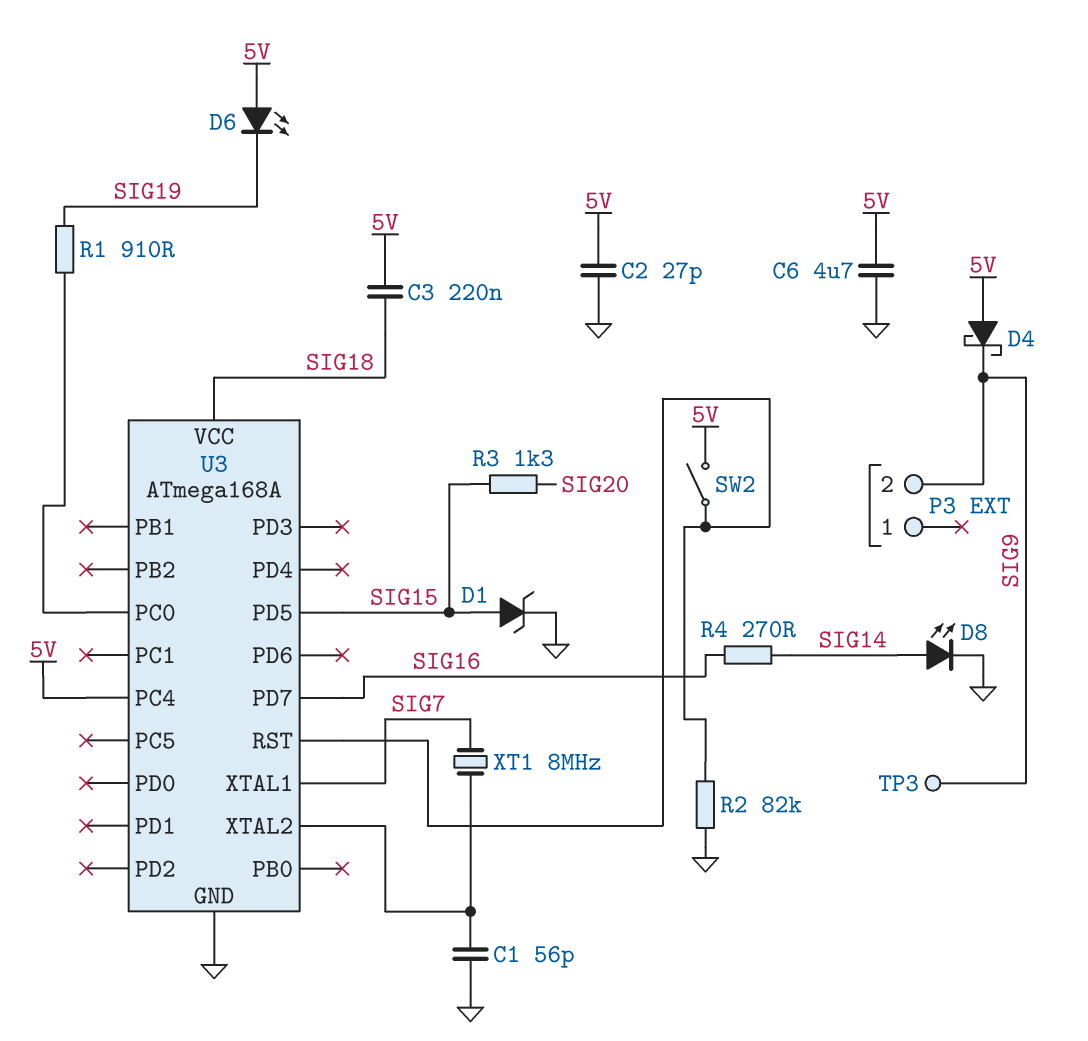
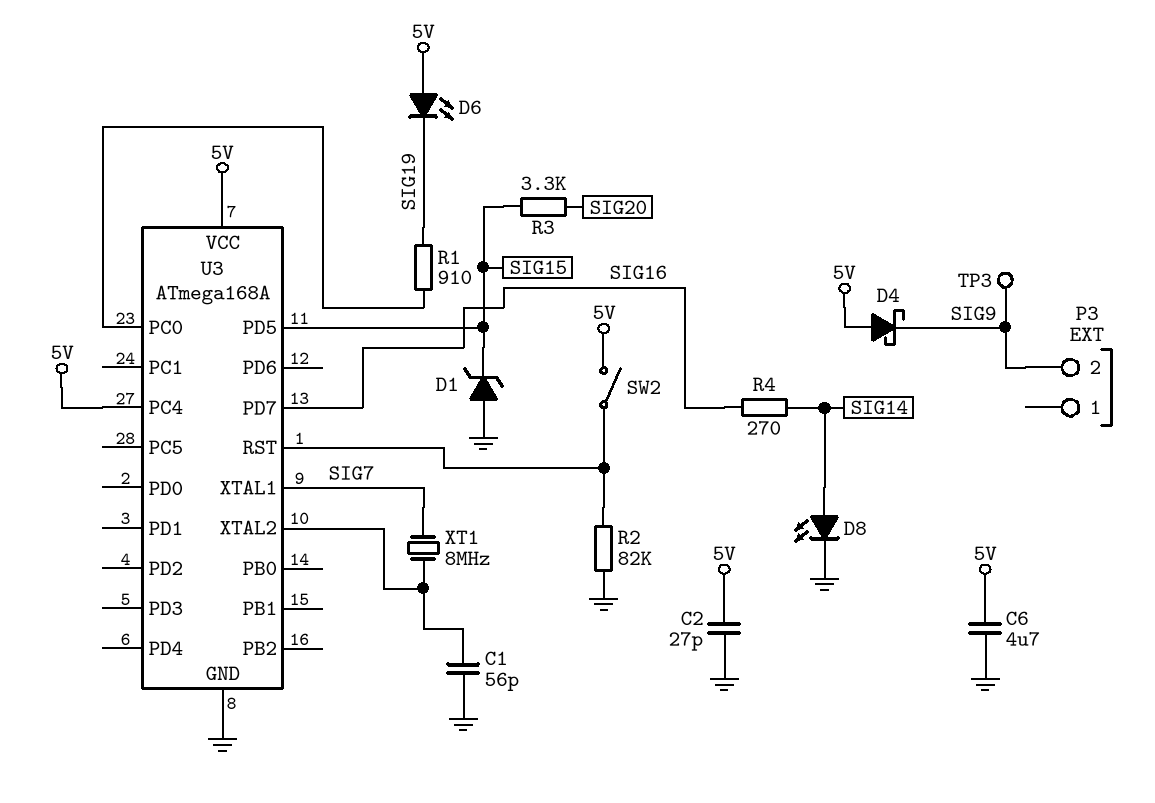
C3: 220nF (5V, SIG18) -> none
D1: zener (A SIG15, K GND) -> zener (A GND, K SIG15)
R3: 1.3k (SIG15, SIG20) -> 3.3k (SIG15, SIG20)
U3 pin VCC: SIG18 -> 5V

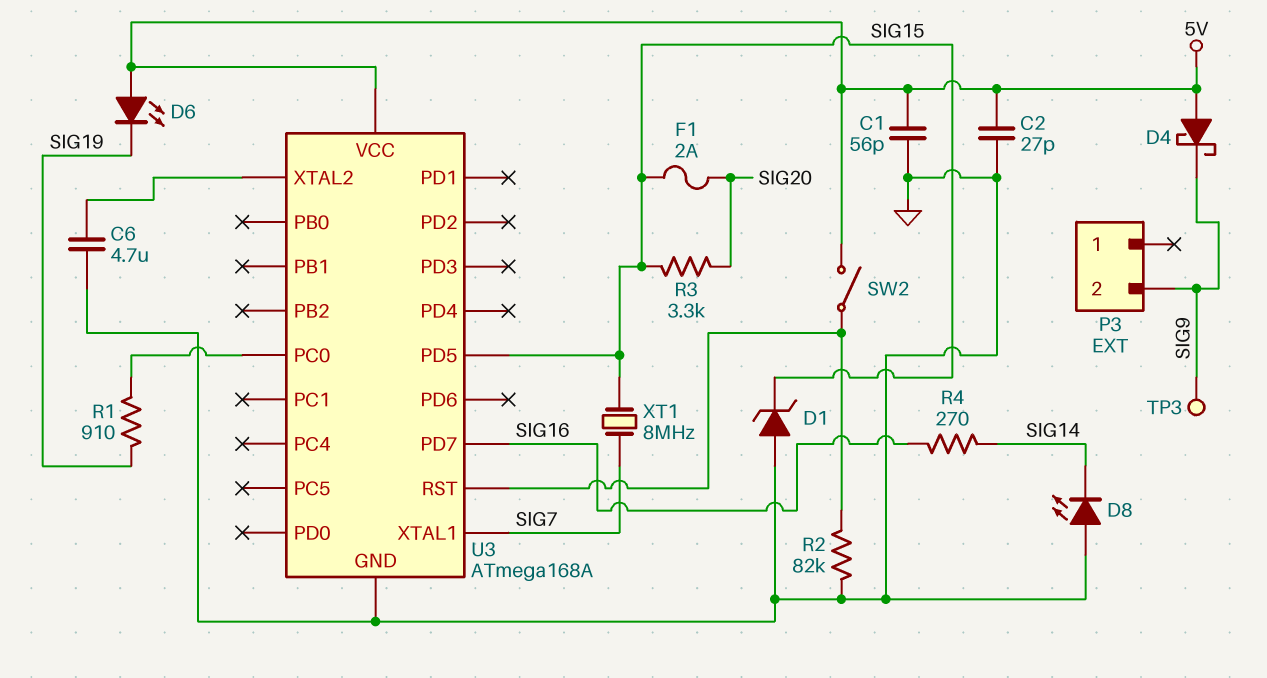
C1: 56pF (GND, U3/XTAL2) -> 56pF (5V, GND)
C6: 4.7uF (5V, GND) -> 4.7uF (GND, U3/XTAL2)
D8: LED (A SIG14, K GND) -> LED (A GND, K SIG14)
F1: none -> 2A (SIG15, SIG20)
U3 pin PC4: 5V -> none
XT1: 8MHz (SIG7, U3/XTAL2) -> 8MHz (SIG7, SIG15)

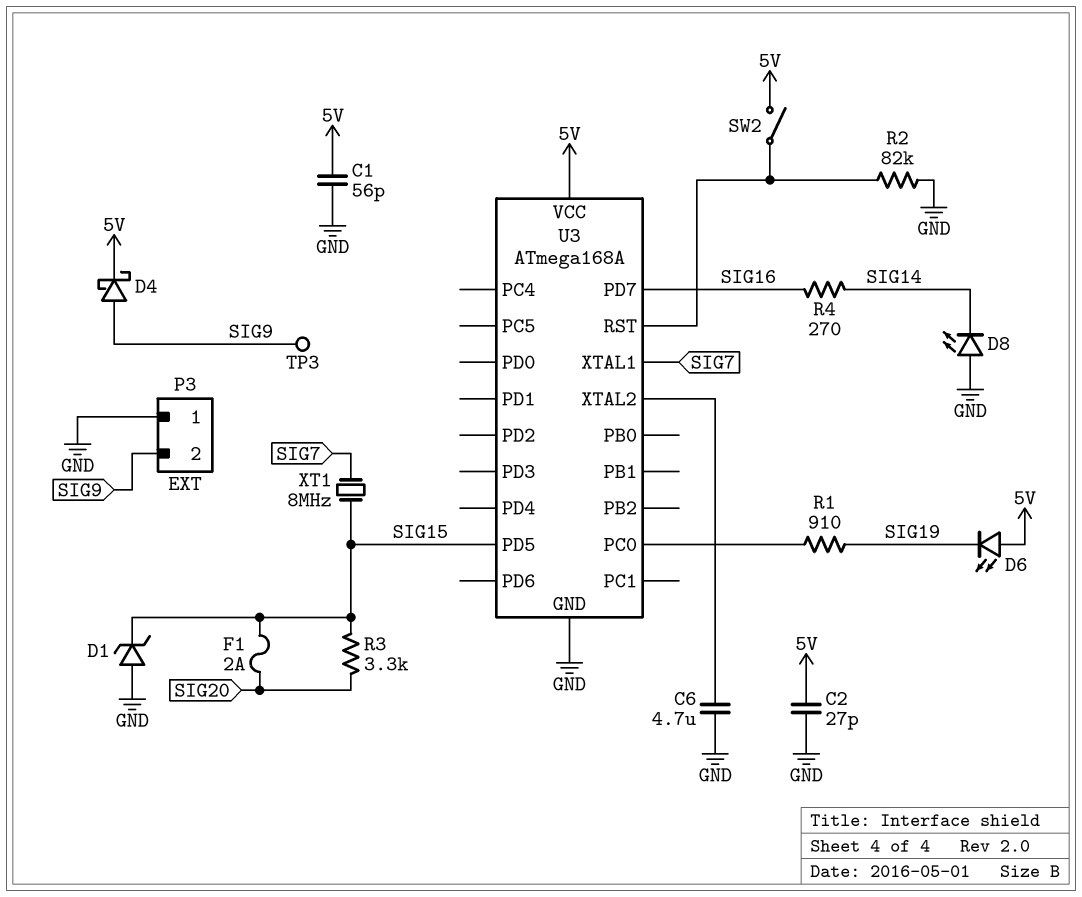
D4: schottky (A 5V, K SIG9) -> schottky (A SIG9, K 5V)
P3 pin 1: none -> GND

